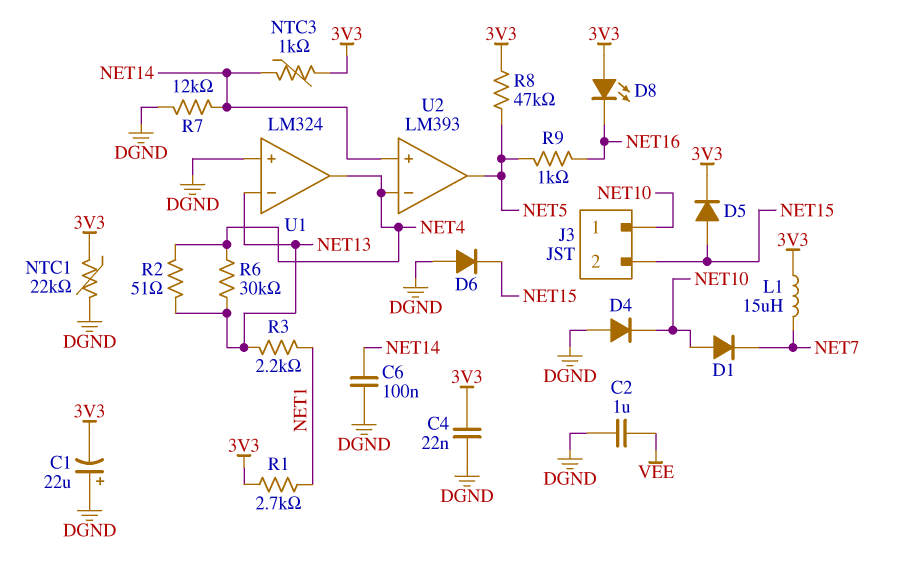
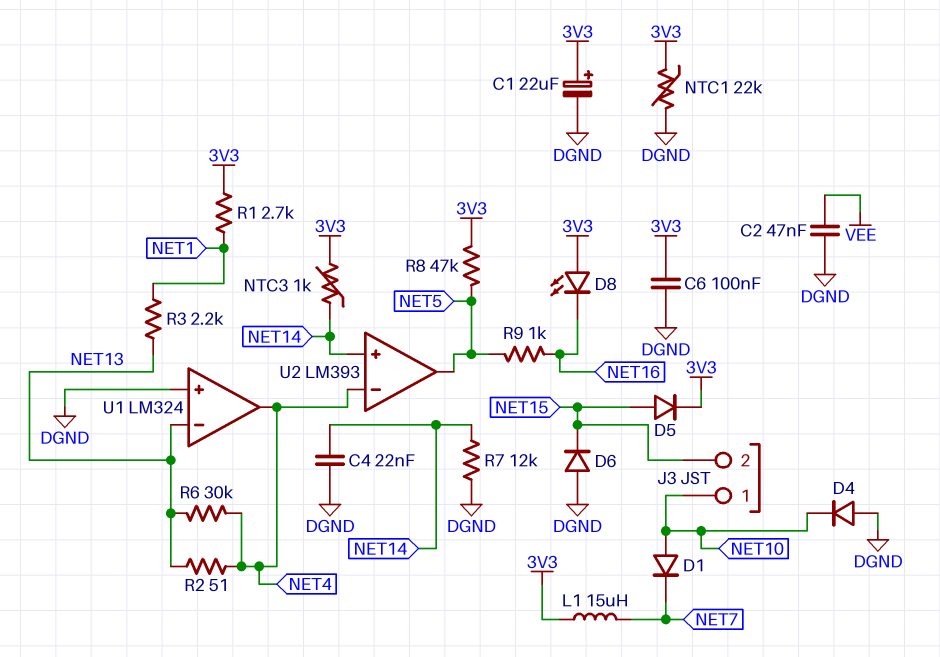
C1: 22uF (plus DGND, minus 3V3) -> 22uF (plus 3V3, minus DGND)
C2: 1uF (DGND, VEE) -> 47nF (DGND, VEE)
C4: 22nF (3V3, DGND) -> 22nF (DGND, NET14)
C6: 100nF (DGND, NET14) -> 100nF (3V3, DGND)

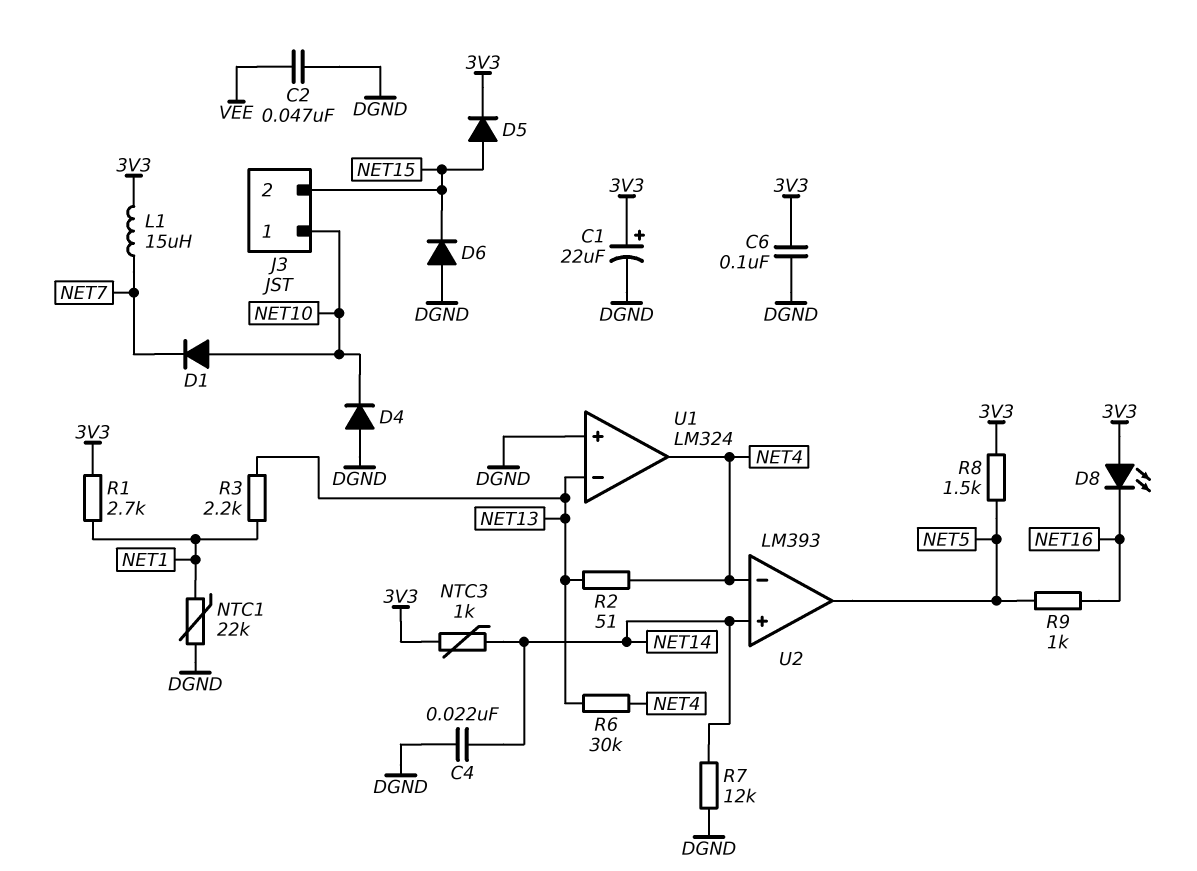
NTC1: 22k (3V3, DGND) -> 22k (DGND, NET1)
R8: 47k (3V3, NET5) -> 1.5k (3V3, NET5)

